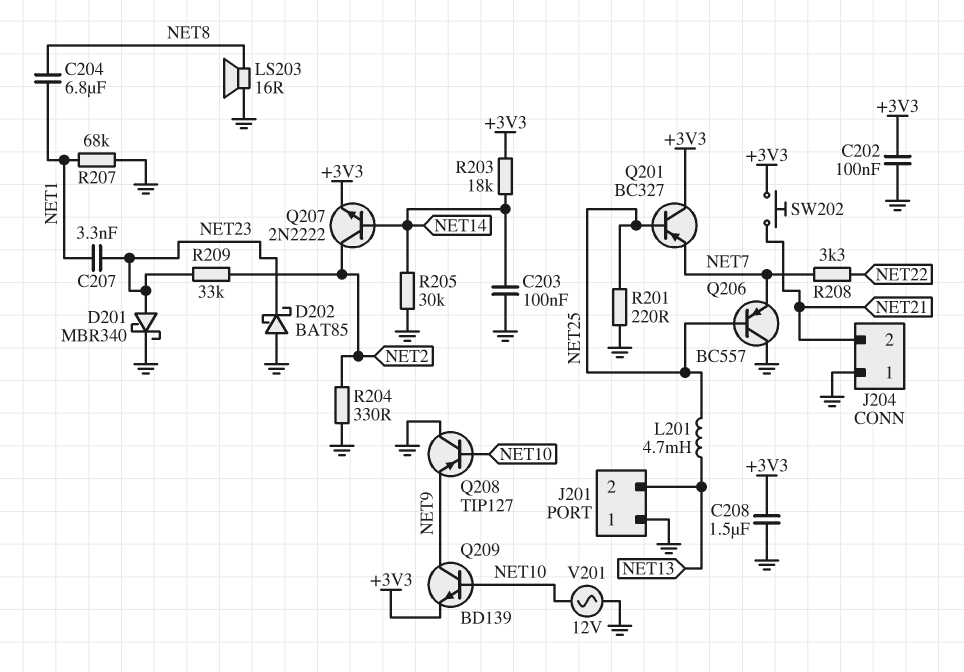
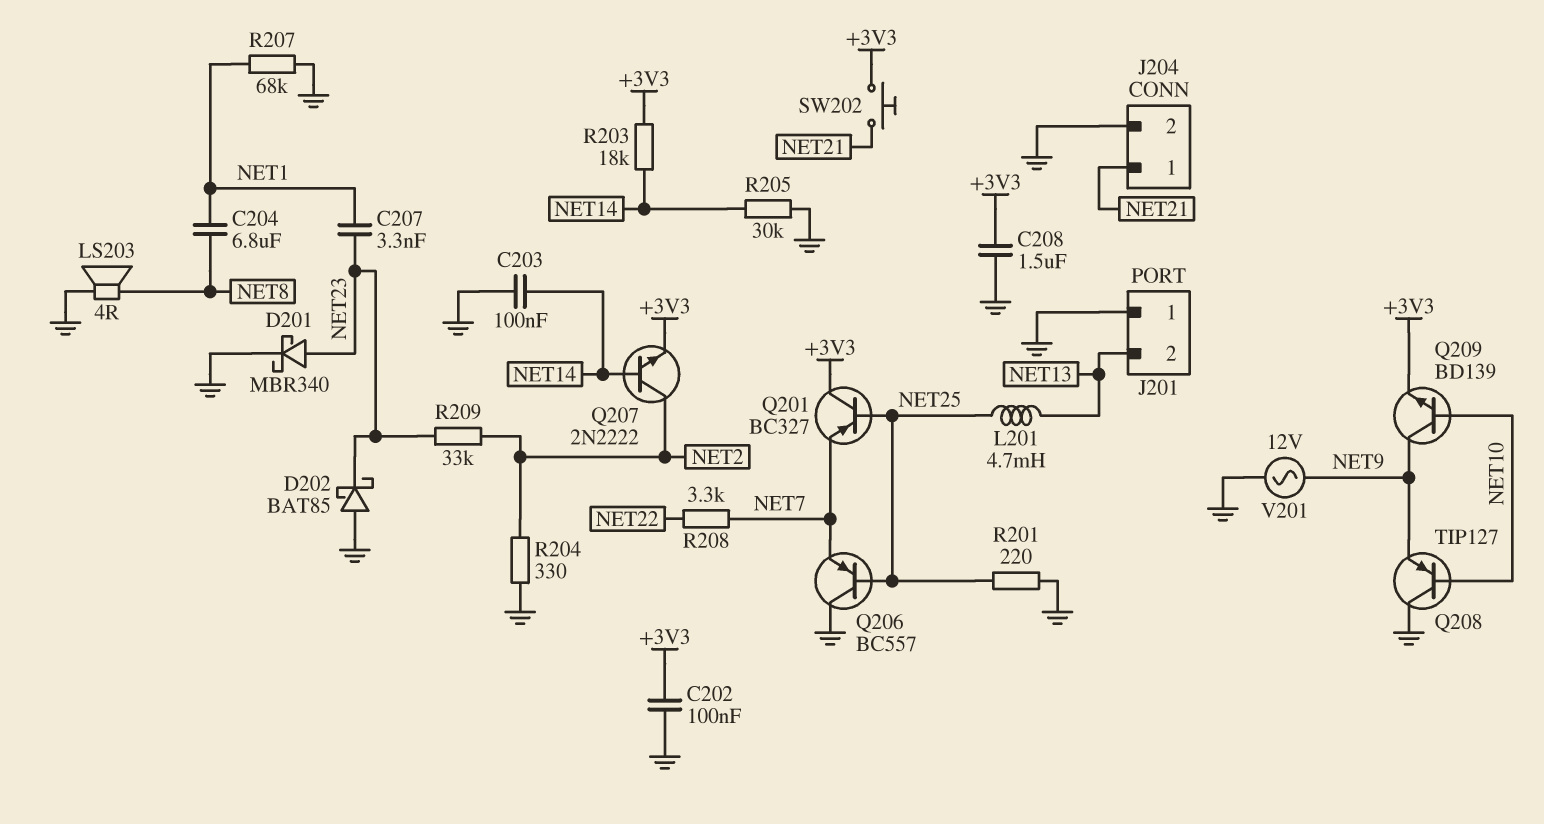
J204 pin 1: GND -> NET21
J204 pin 2: NET21 -> GND
LS203: speaker 16R (GND, NET8) -> speaker 4R (GND, NET8)
V201: AC 12V (GND, NET10) -> AC 12V (GND, NET9)

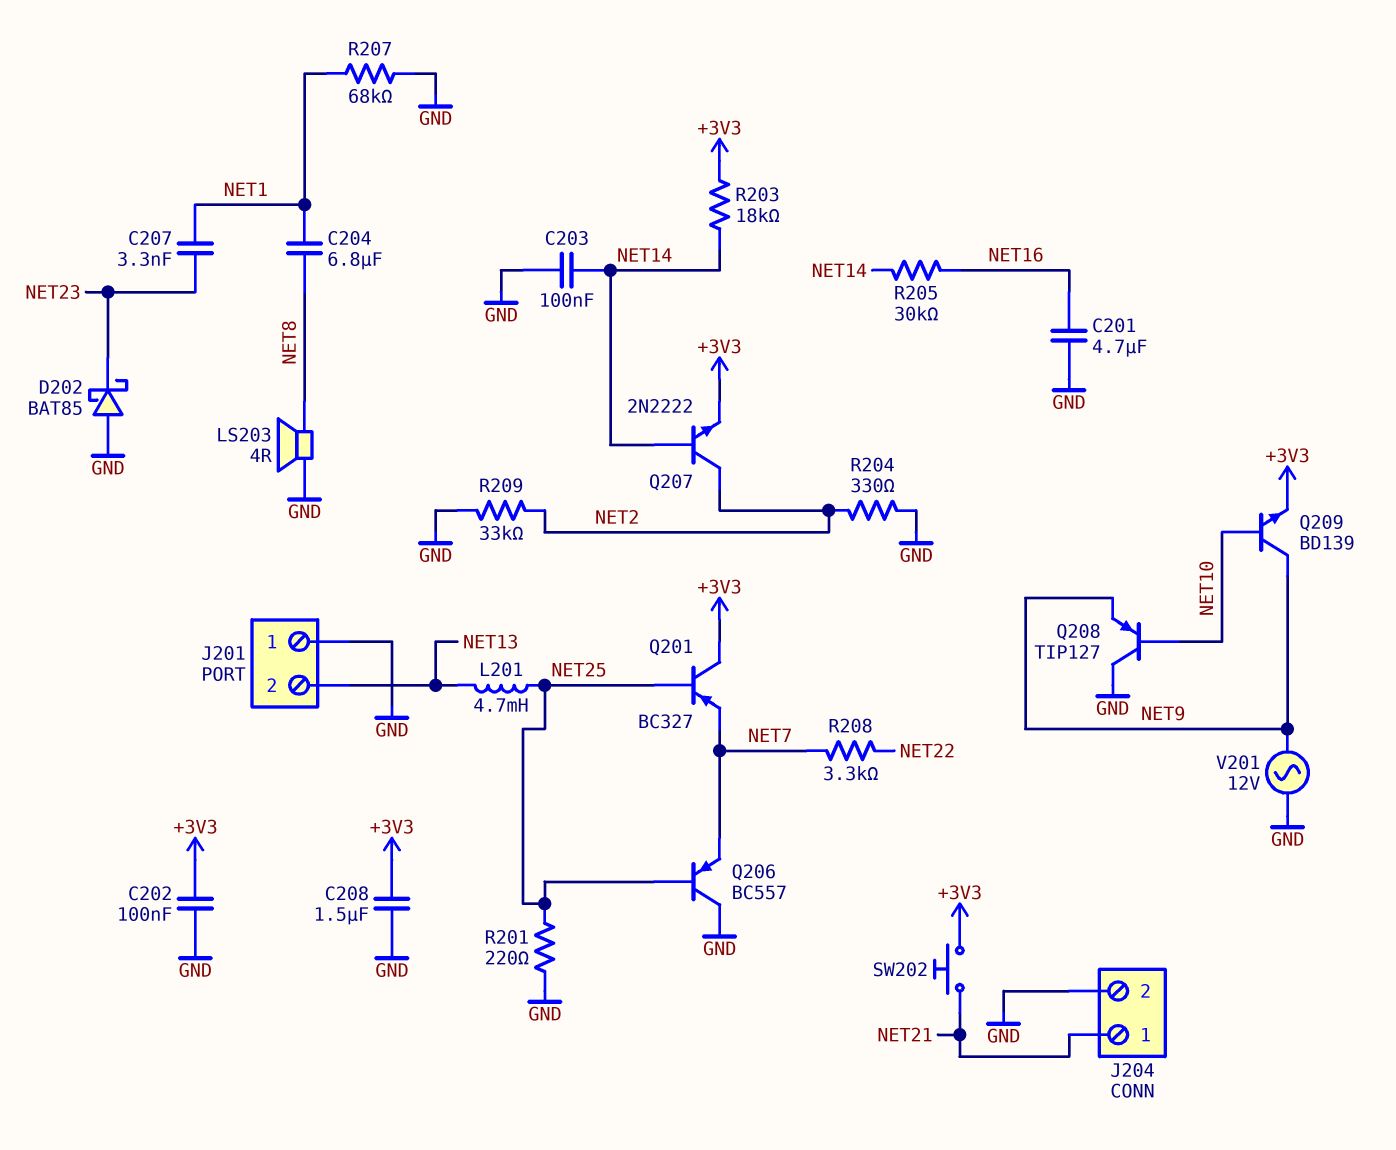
C201: none -> 4.7uF (GND, NET16)
D201: schottky MBR340 (A NET23, K GND) -> none
R205: 30k (GND, NET14) -> 30k (NET14, NET16)
R209: 33k (NET2, NET23) -> 33k (GND, NET2)

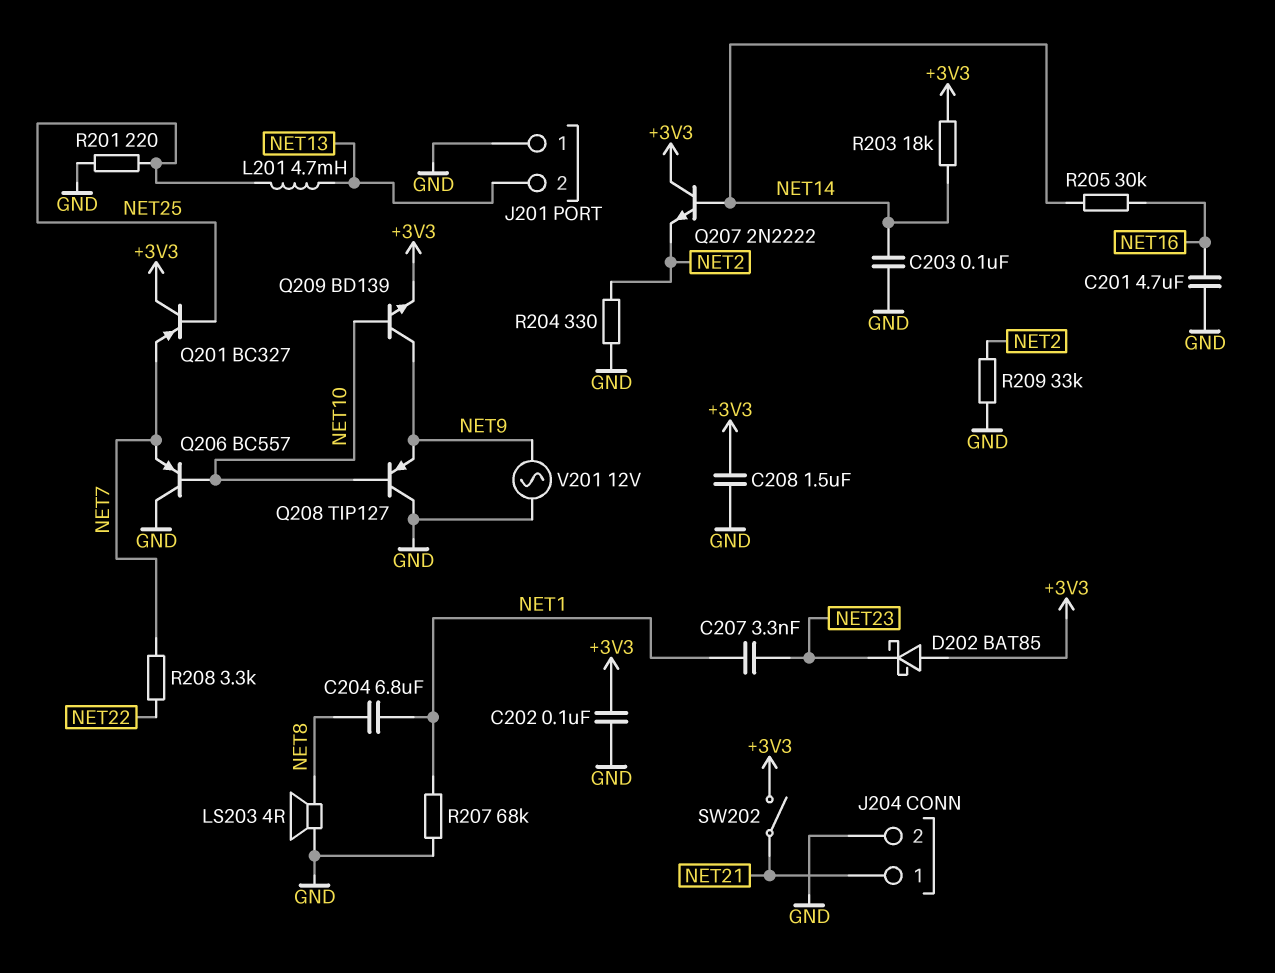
D202: schottky BAT85 (A GND, K NET23) -> schottky BAT85 (A +3V3, K NET23)
Q206: PNP BC557 (B NET25, C GND, E NET7) -> PNP BC557 (B NET10, C GND, E NET7)
Q207: NPN 2N2222 (B NET14, C NET2, E +3V3) -> NPN 2N2222 (B NET14, C +3V3, E NET2)
SW202: button (+3V3, NET21) -> switch (+3V3, NET21)

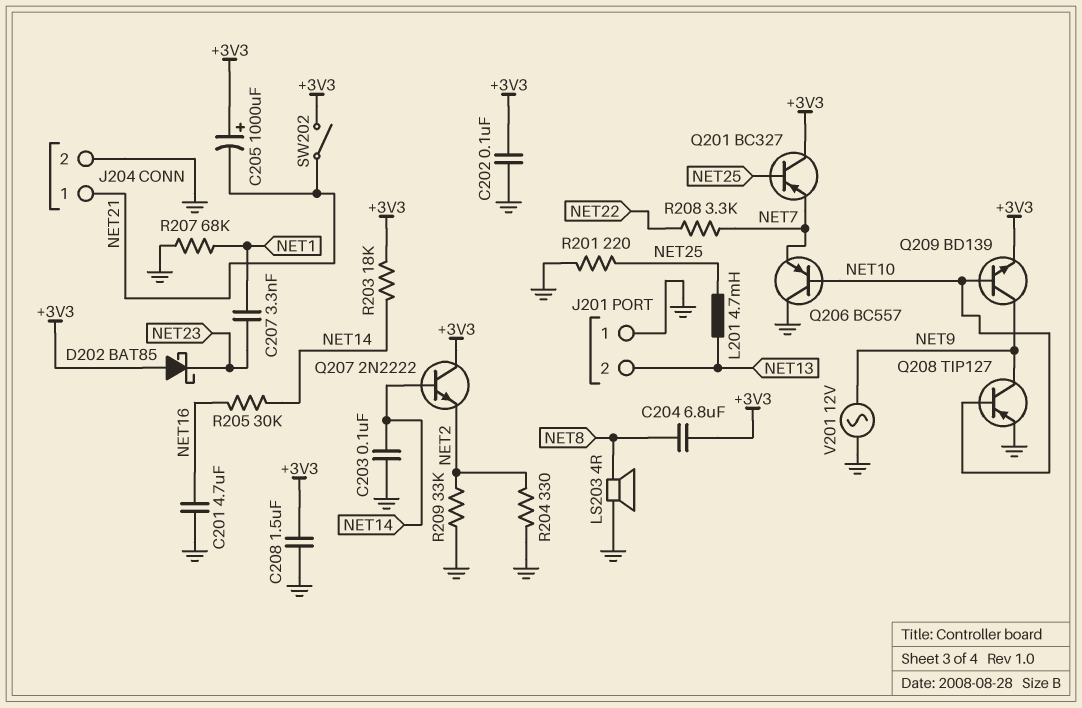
C204: 6.8uF (NET1, NET8) -> 6.8uF (+3V3, NET8)
C205: none -> 1000uF (plus +3V3, minus NET21)
Q208: PNP TIP127 (B NET10, C GND, E NET9) -> PNP TIP127 (B NET10, C NET9, E GND)

